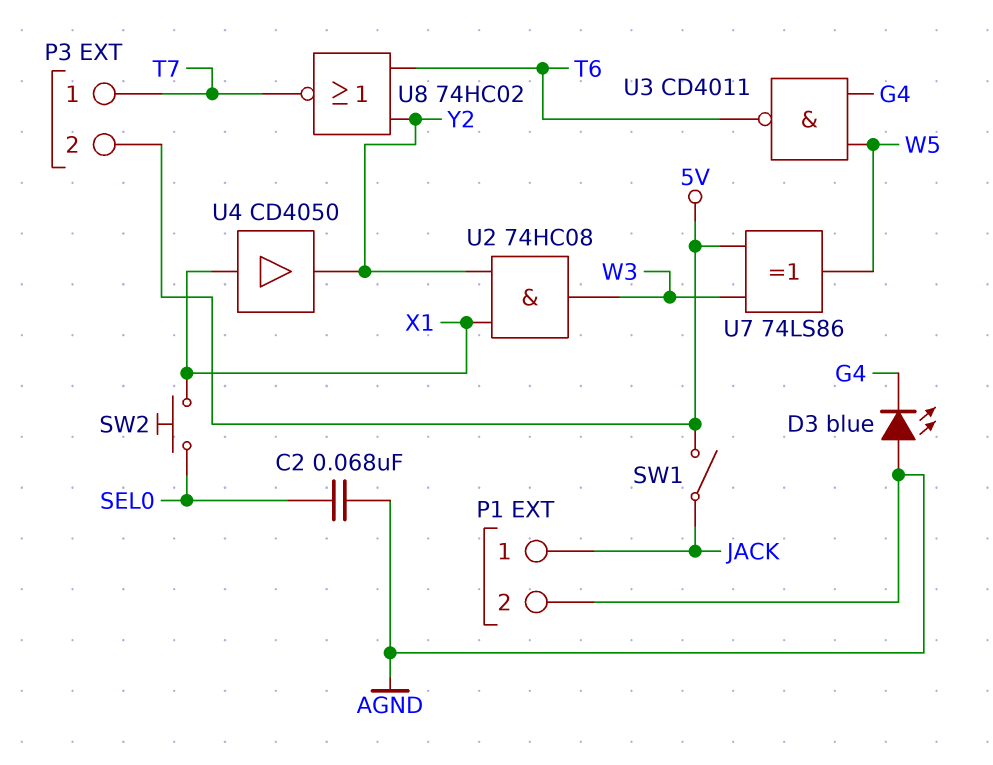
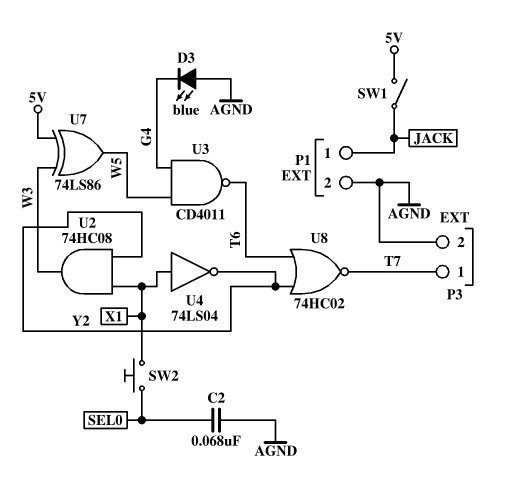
P3 pin 2: 5V -> AGND
U4: buffer CD4050 (in X1, out Y2) -> NOT 74LS04 (in X1, out Y2)

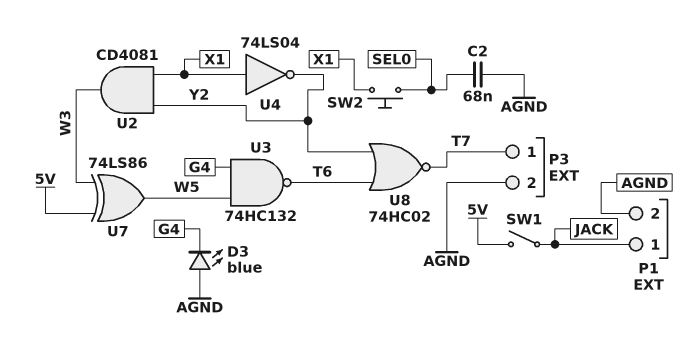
U2: AND 74HC08 (in X1, in Y2, out W3) -> AND CD4081 (in X1, in Y2, out W3)
U3: NAND CD4011 (in G4, in W5, out T6) -> NAND 74HC132 (in G4, in W5, out T6)

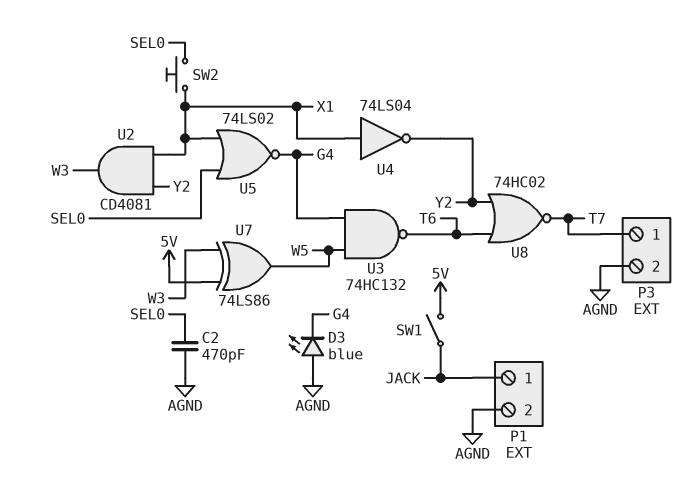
C2: 68nF (AGND, SEL0) -> 470pF (AGND, SEL0)
U5: none -> NOR 74LS02 (in SEL0, in X1, out G4)

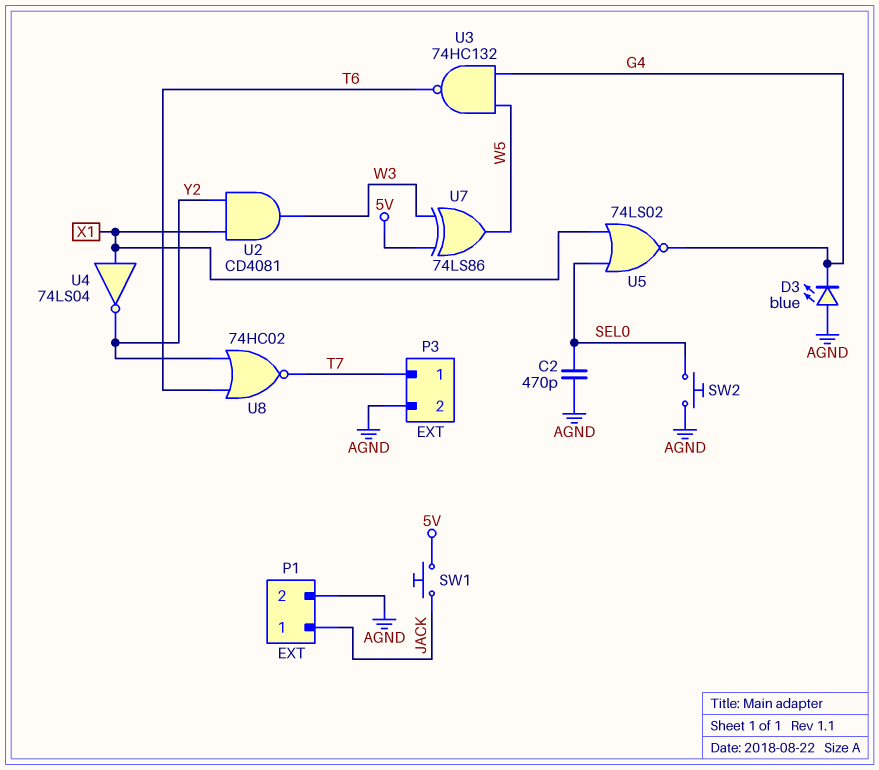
SW1: switch (5V, JACK) -> button (5V, JACK)
SW2: button (SEL0, X1) -> button (AGND, SEL0)

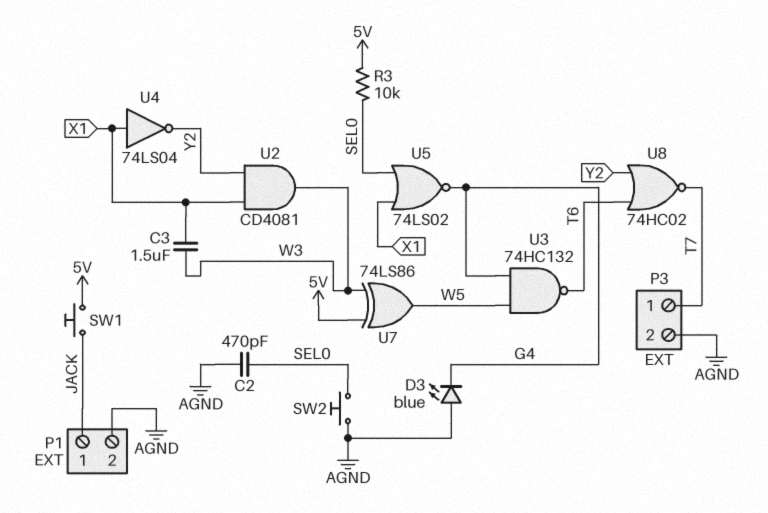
C3: none -> 1.5uF (W3, X1)
R3: none -> 10k (5V, SEL0)

